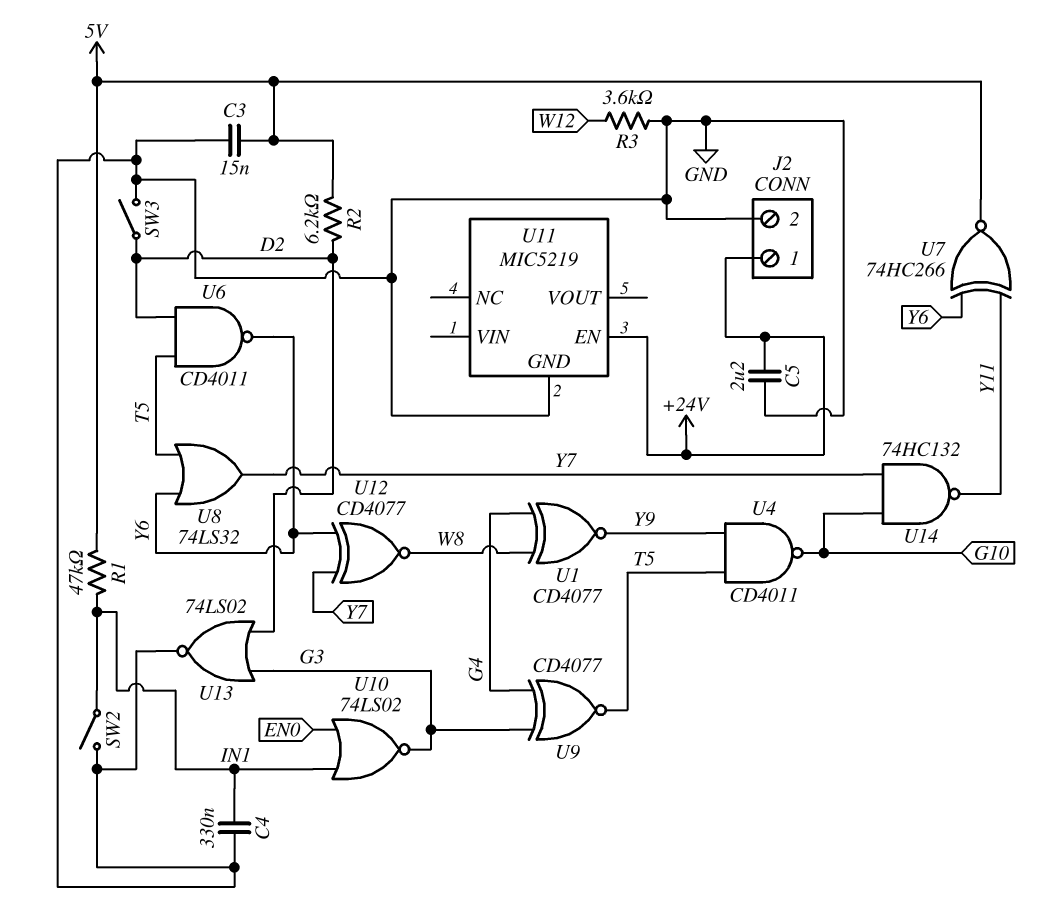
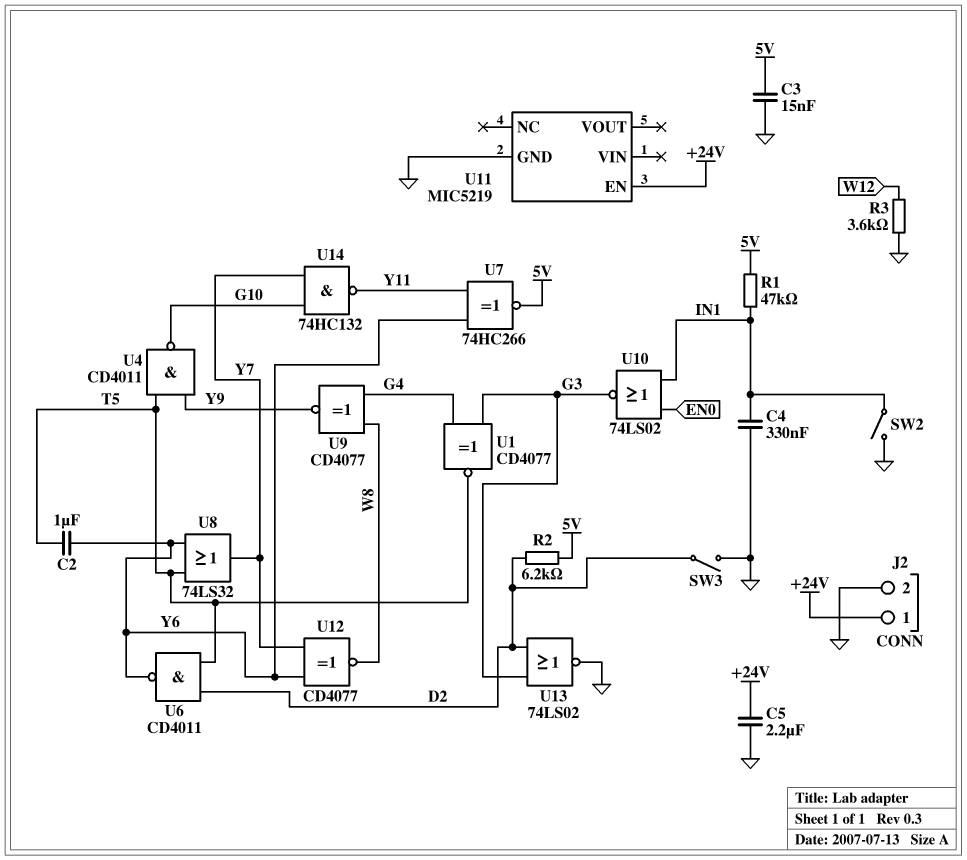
C2: none -> 1uF (T5, Y6)
U1: XNOR CD4077 (in G4, in W8, out Y9) -> XNOR CD4077 (in G3, in G4, out T5)
U9: XNOR CD4077 (in G3, in G4, out T5) -> XNOR CD4077 (in G4, in W8, out Y9)

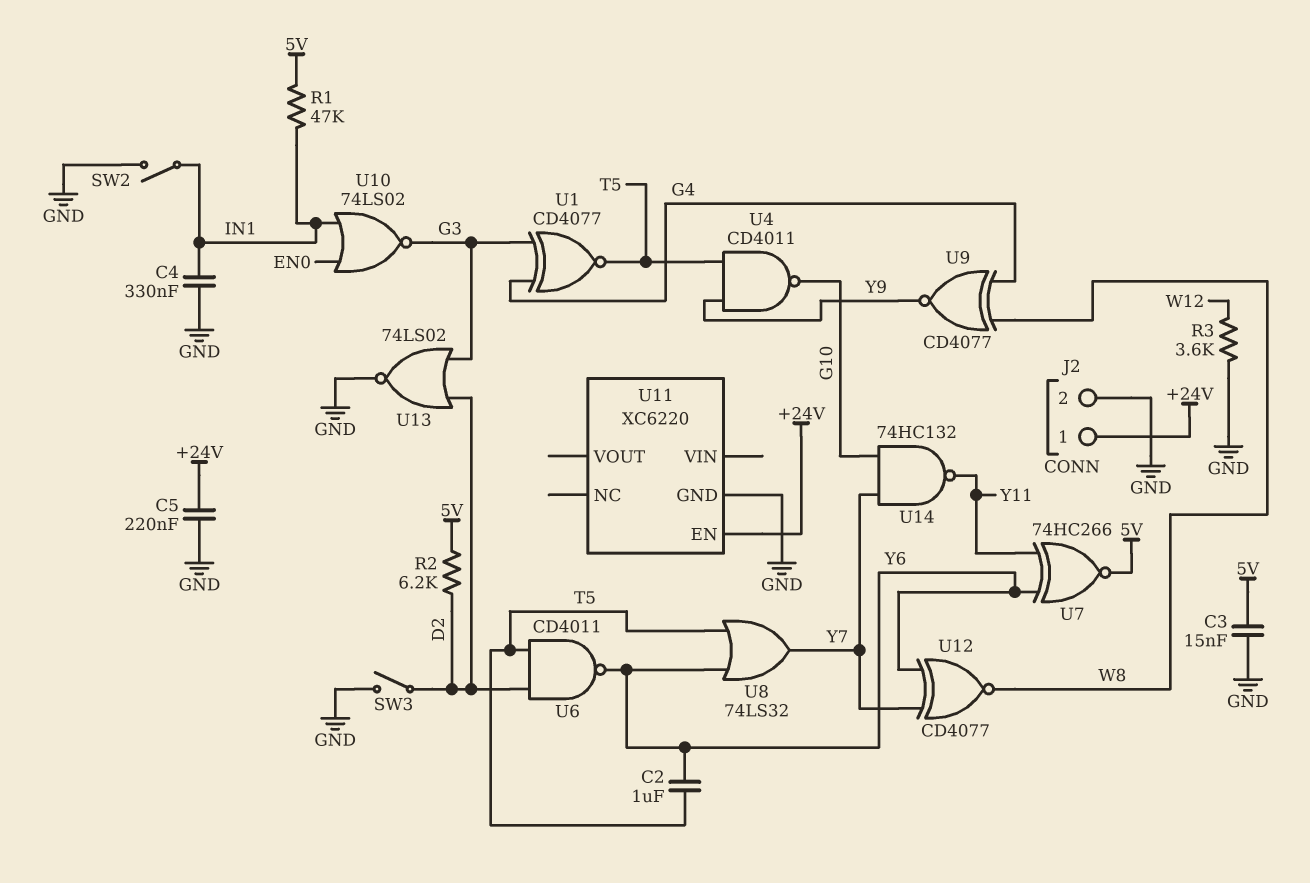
C5: 2.2uF (+24V, GND) -> 220nF (+24V, GND)
U11: MIC5219 -> XC6220

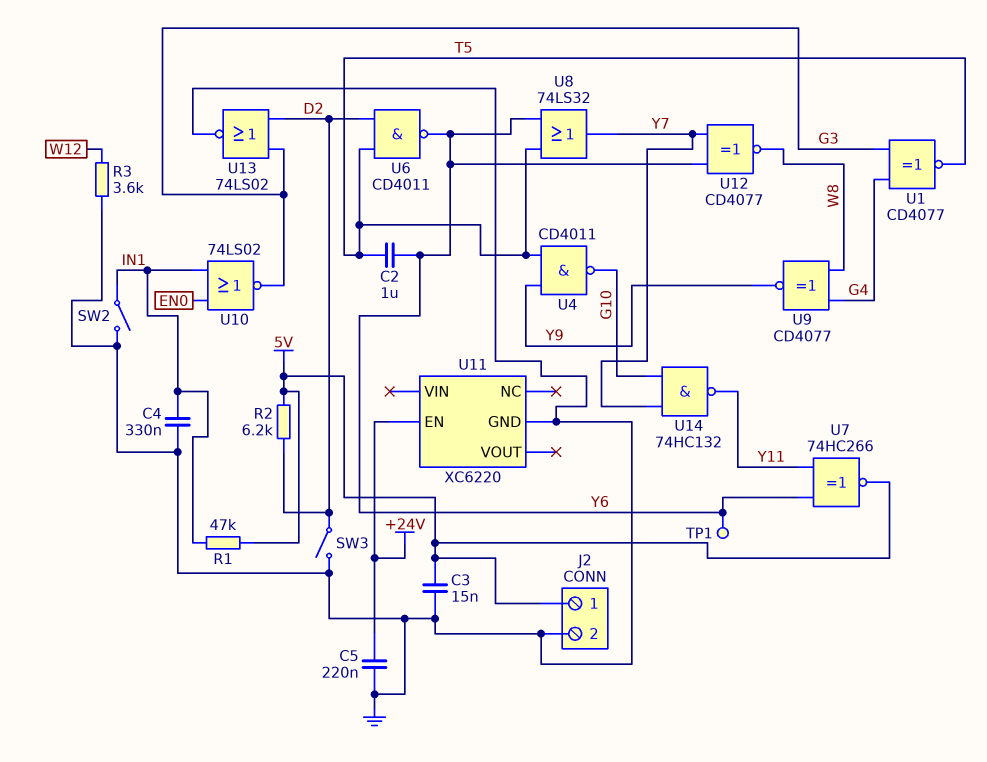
J2 pin 1: +24V -> 5V
TP1: none -> test point (Y6)

